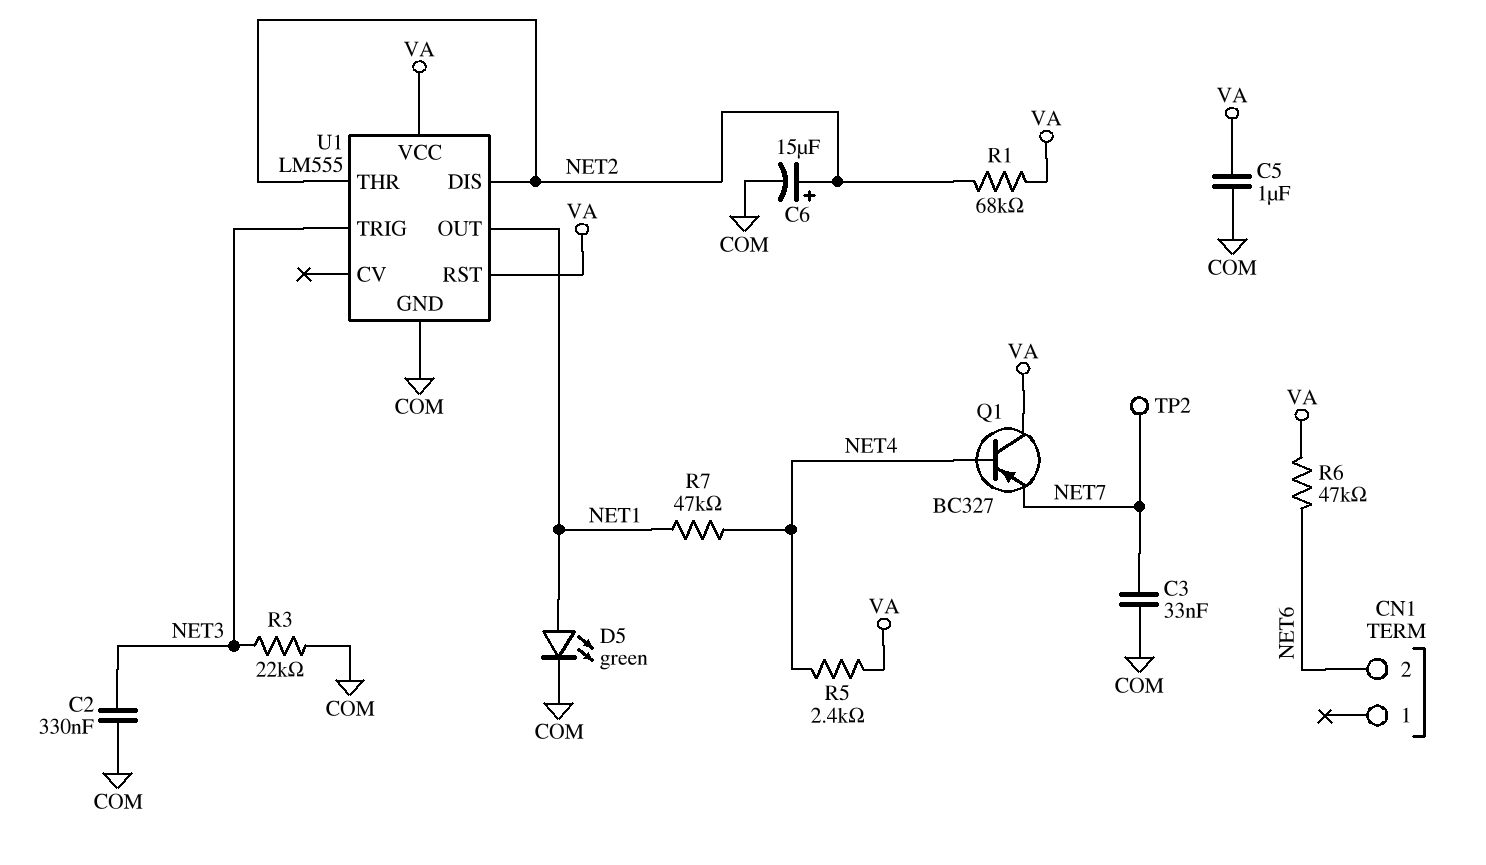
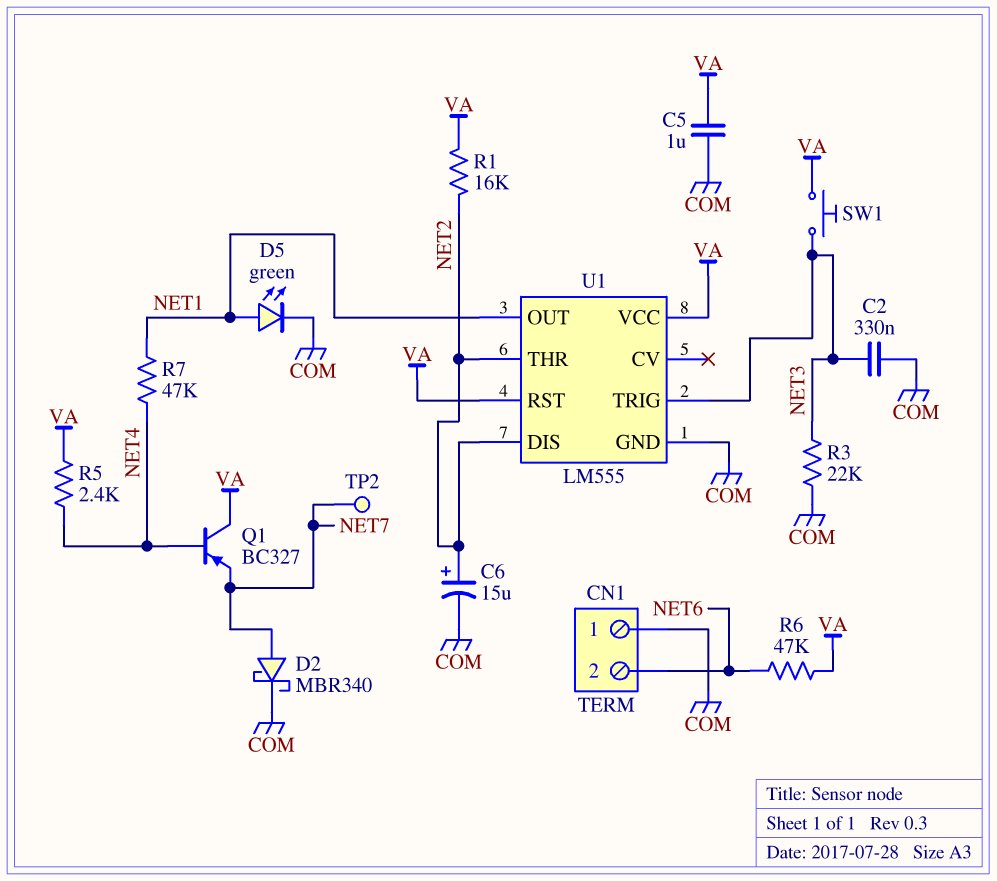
C3: 33nF (COM, NET7) -> none
CN1 pin 1: none -> COM
D2: none -> schottky MBR340 (A NET7, K COM)
R1: 68k (NET2, VA) -> 16k (NET2, VA)
SW1: none -> button (NET3, VA)

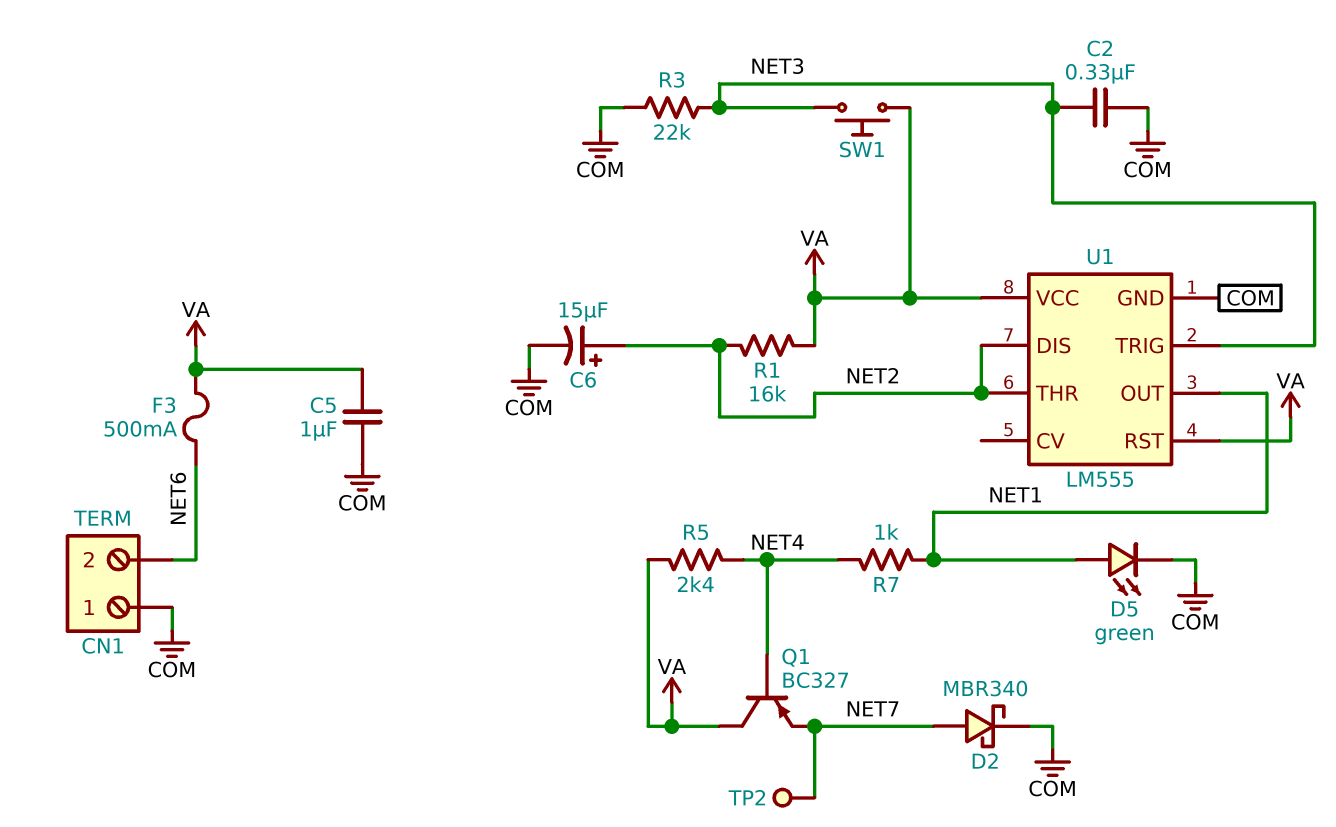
F3: none -> 500mA (NET6, VA)
R6: 47k (NET6, VA) -> none
R7: 47k (NET1, NET4) -> 1k (NET1, NET4)

